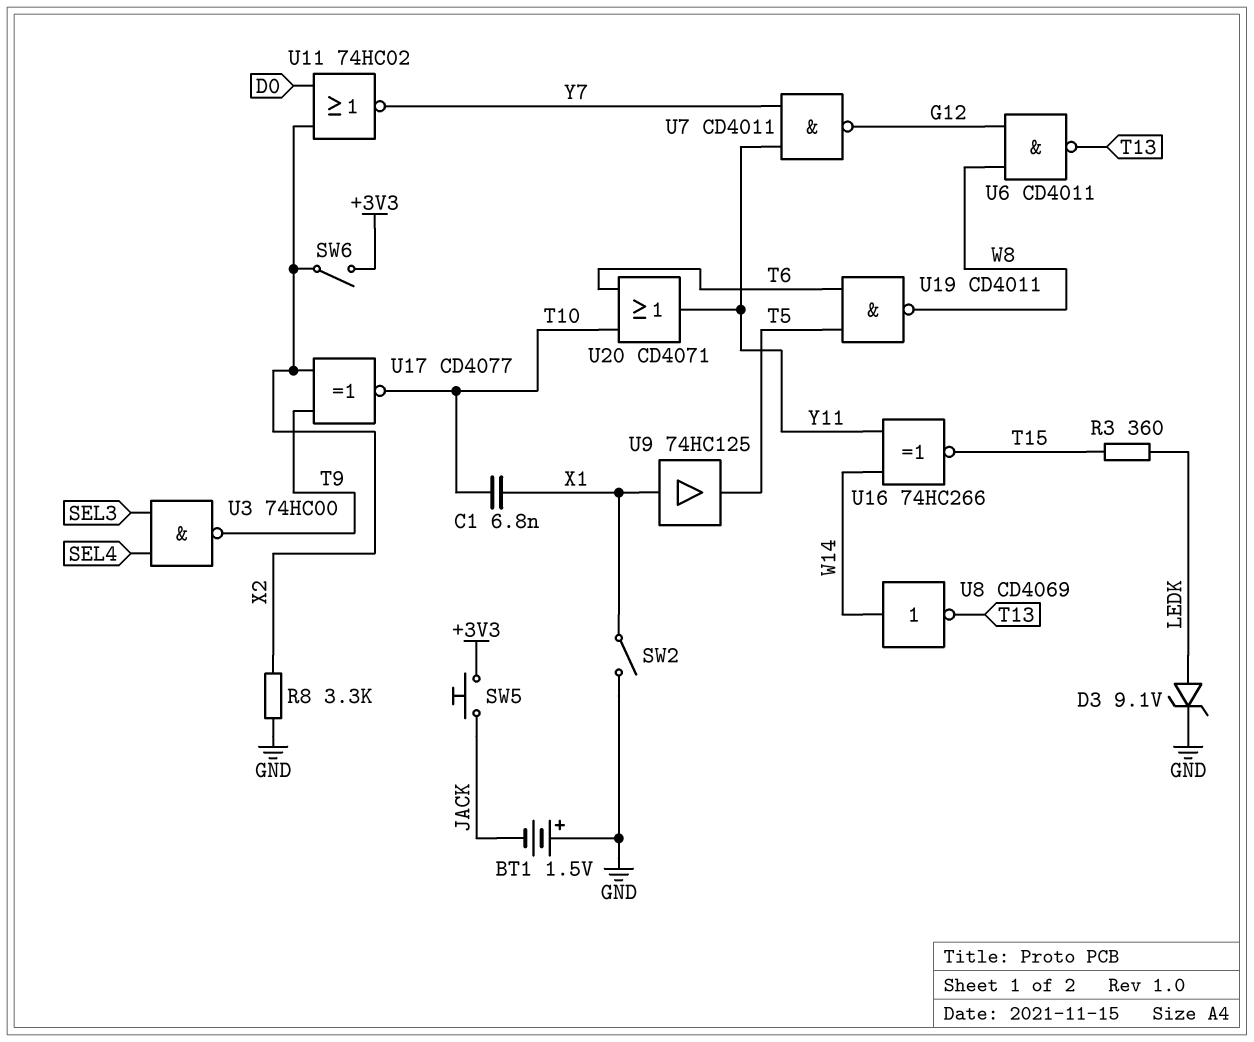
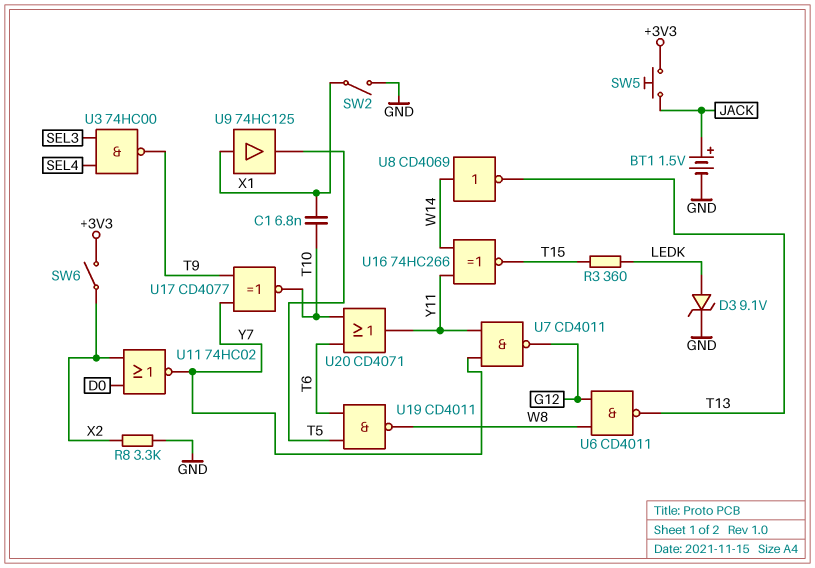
BT1: 1.5V (plus GND, minus JACK) -> 1.5V (plus JACK, minus GND)
U17: XNOR CD4077 (in T9, in X2, out T10) -> XNOR CD4077 (in T9, in Y7, out T10)

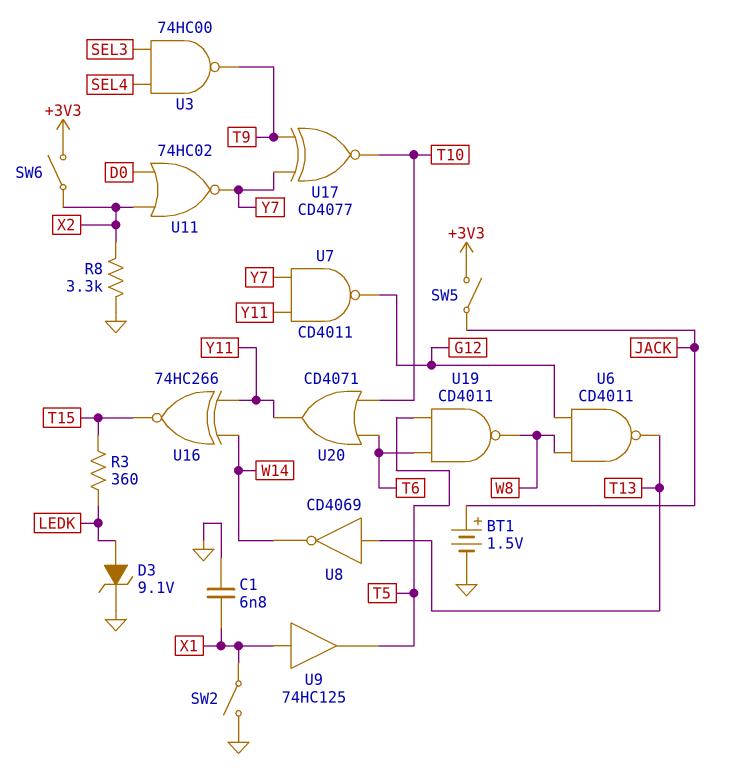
C1: 6.8nF (T10, X1) -> 6.8nF (GND, X1)
SW5: button (+3V3, JACK) -> switch (+3V3, JACK)
U8: NOT CD4069 (in W14, out T13) -> NOT CD4069 (in T13, out W14)

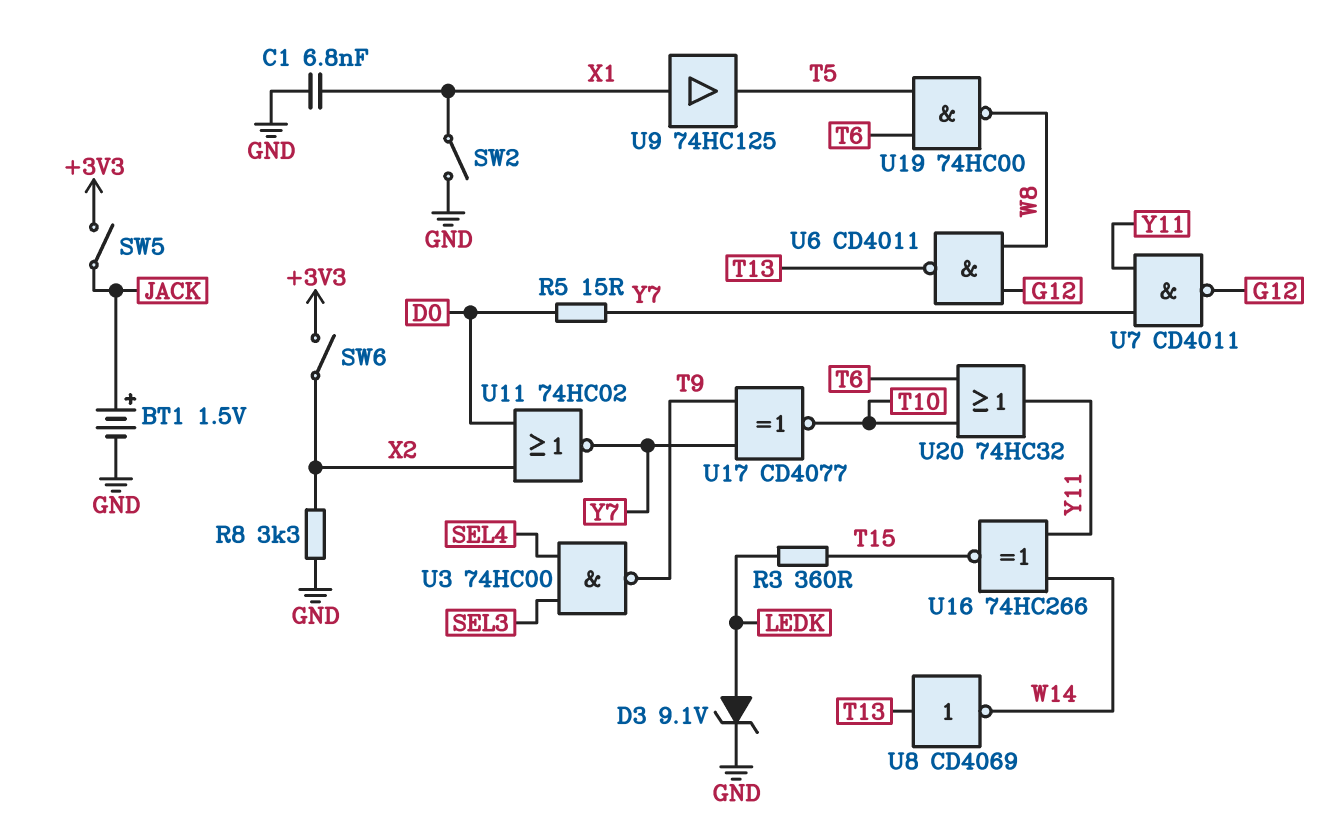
R5: none -> 15 (D0, Y7)
U19: NAND CD4011 (in T5, in T6, out W8) -> NAND 74HC00 (in T5, in T6, out W8)
U20: OR CD4071 (in T6, in T10, out Y11) -> OR 74HC32 (in T6, in T10, out Y11)

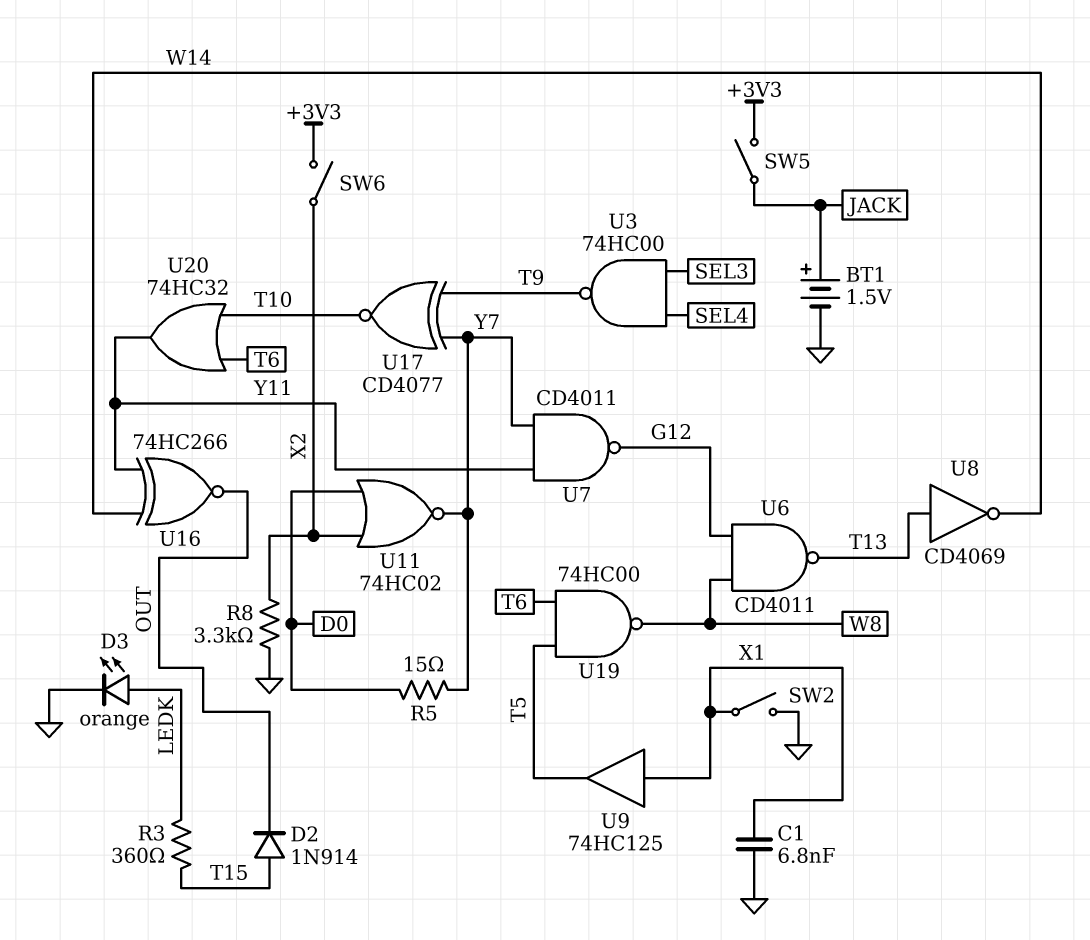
D2: none -> diode 1N914 (A T15, K OUT)
D3: zener 9.1V (A LEDK, K GND) -> LED orange (A LEDK, K GND)
U16: XNOR 74HC266 (in W14, in Y11, out T15) -> XNOR 74HC266 (in W14, in Y11, out OUT)

